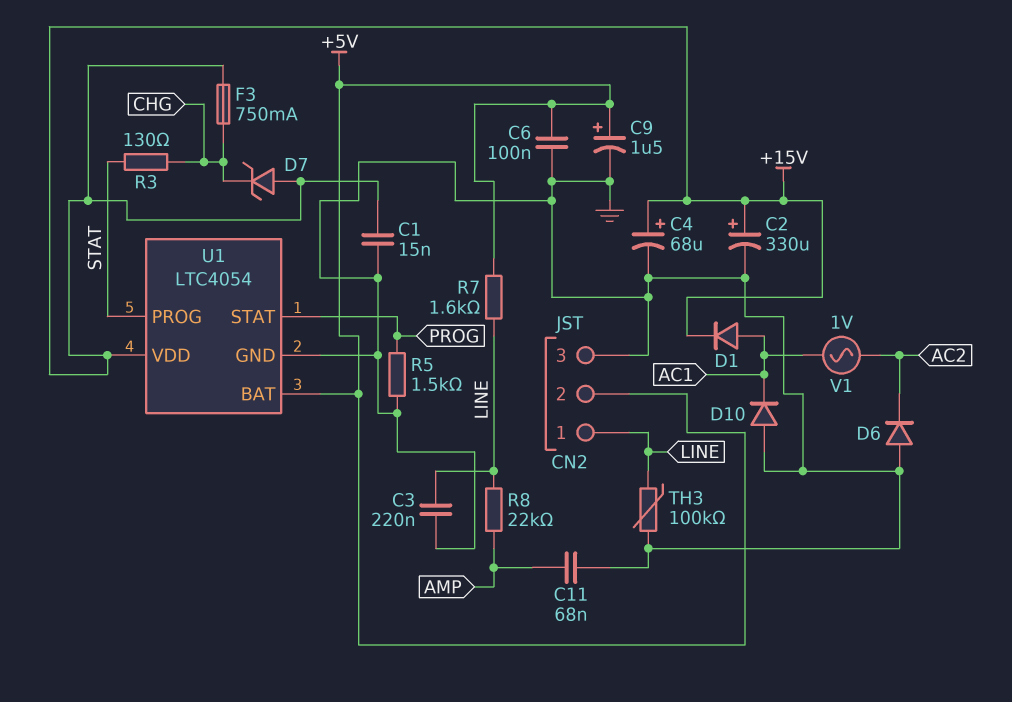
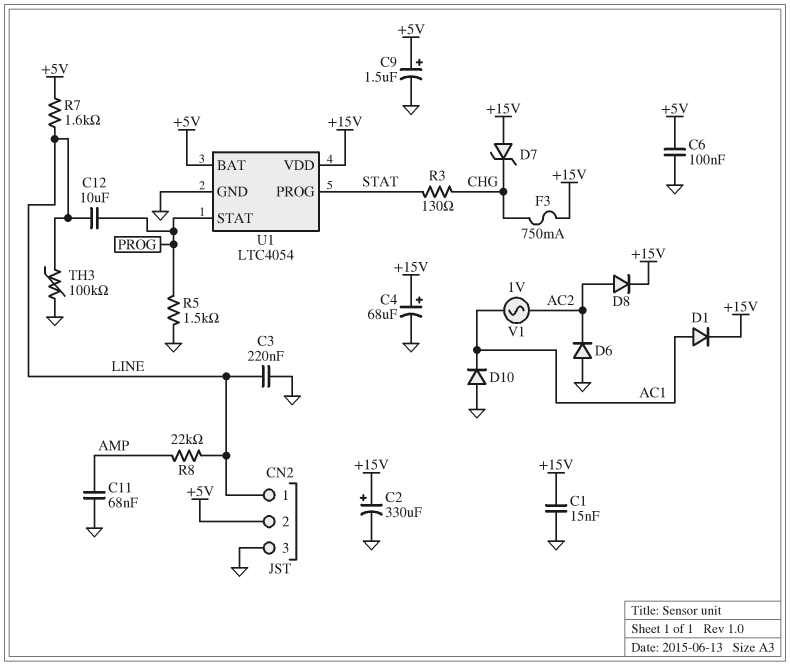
C12: none -> 10uF (LINE, PROG)
D8: none -> diode (A AC2, K +15V)

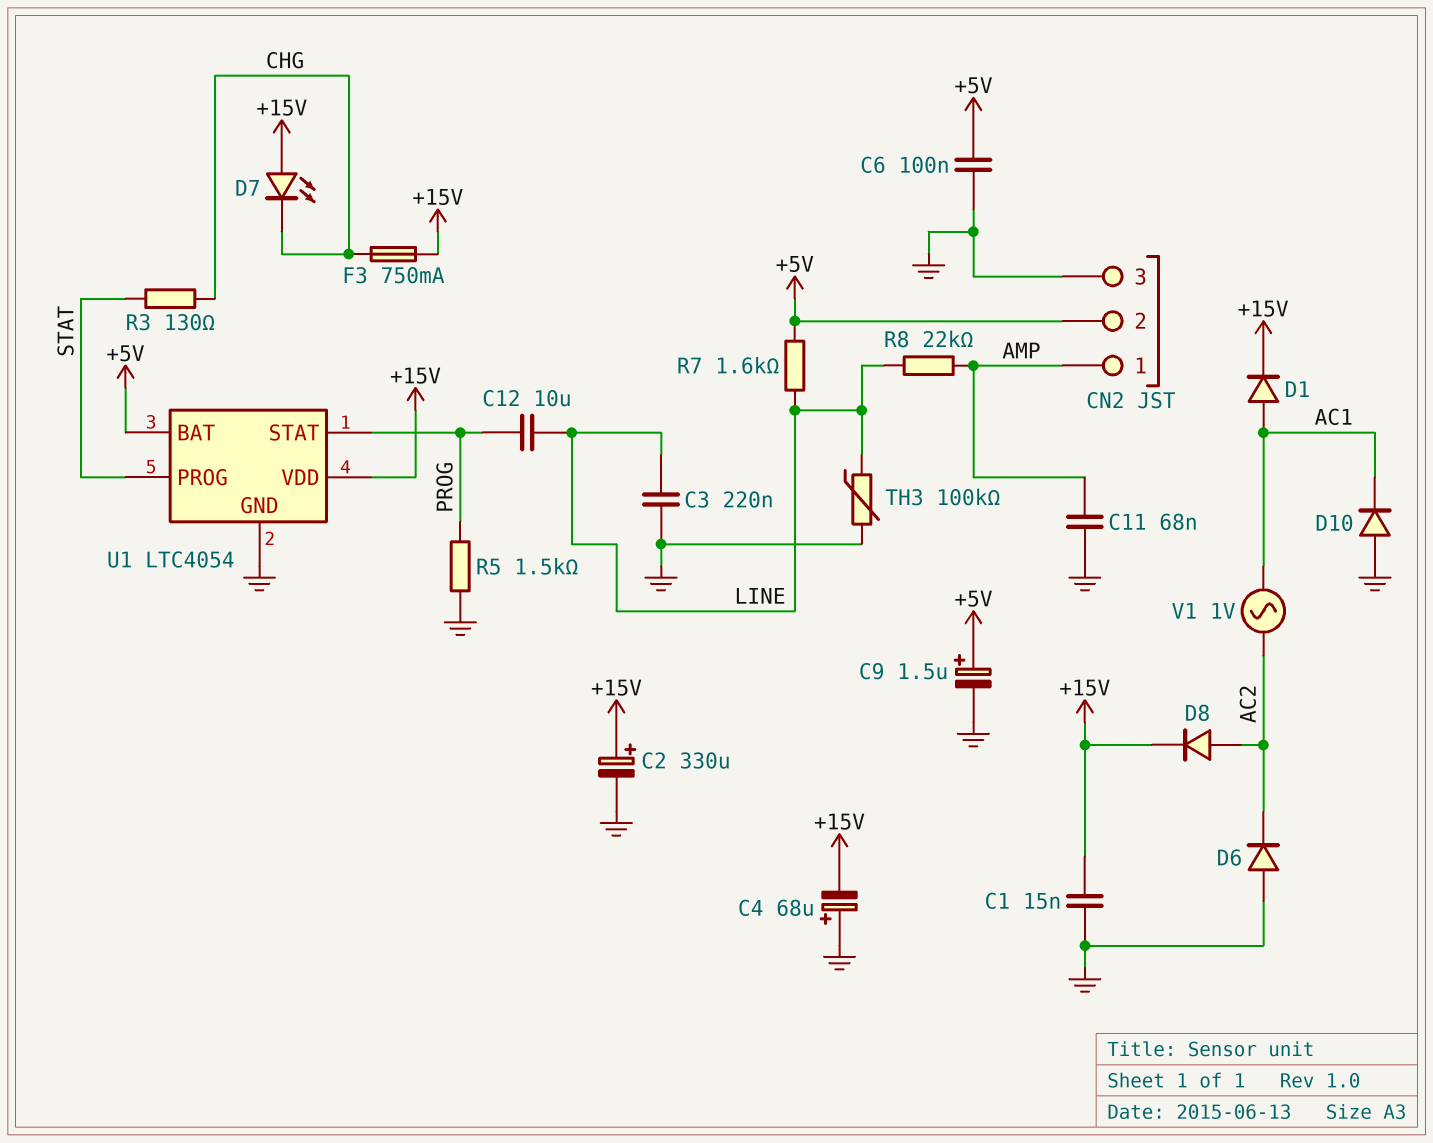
C4: 68uF (plus +15V, minus GND) -> 68uF (plus GND, minus +15V)
CN2 pin 1: LINE -> AMP
D7: zener (A +15V, K CHG) -> LED (A +15V, K CHG)

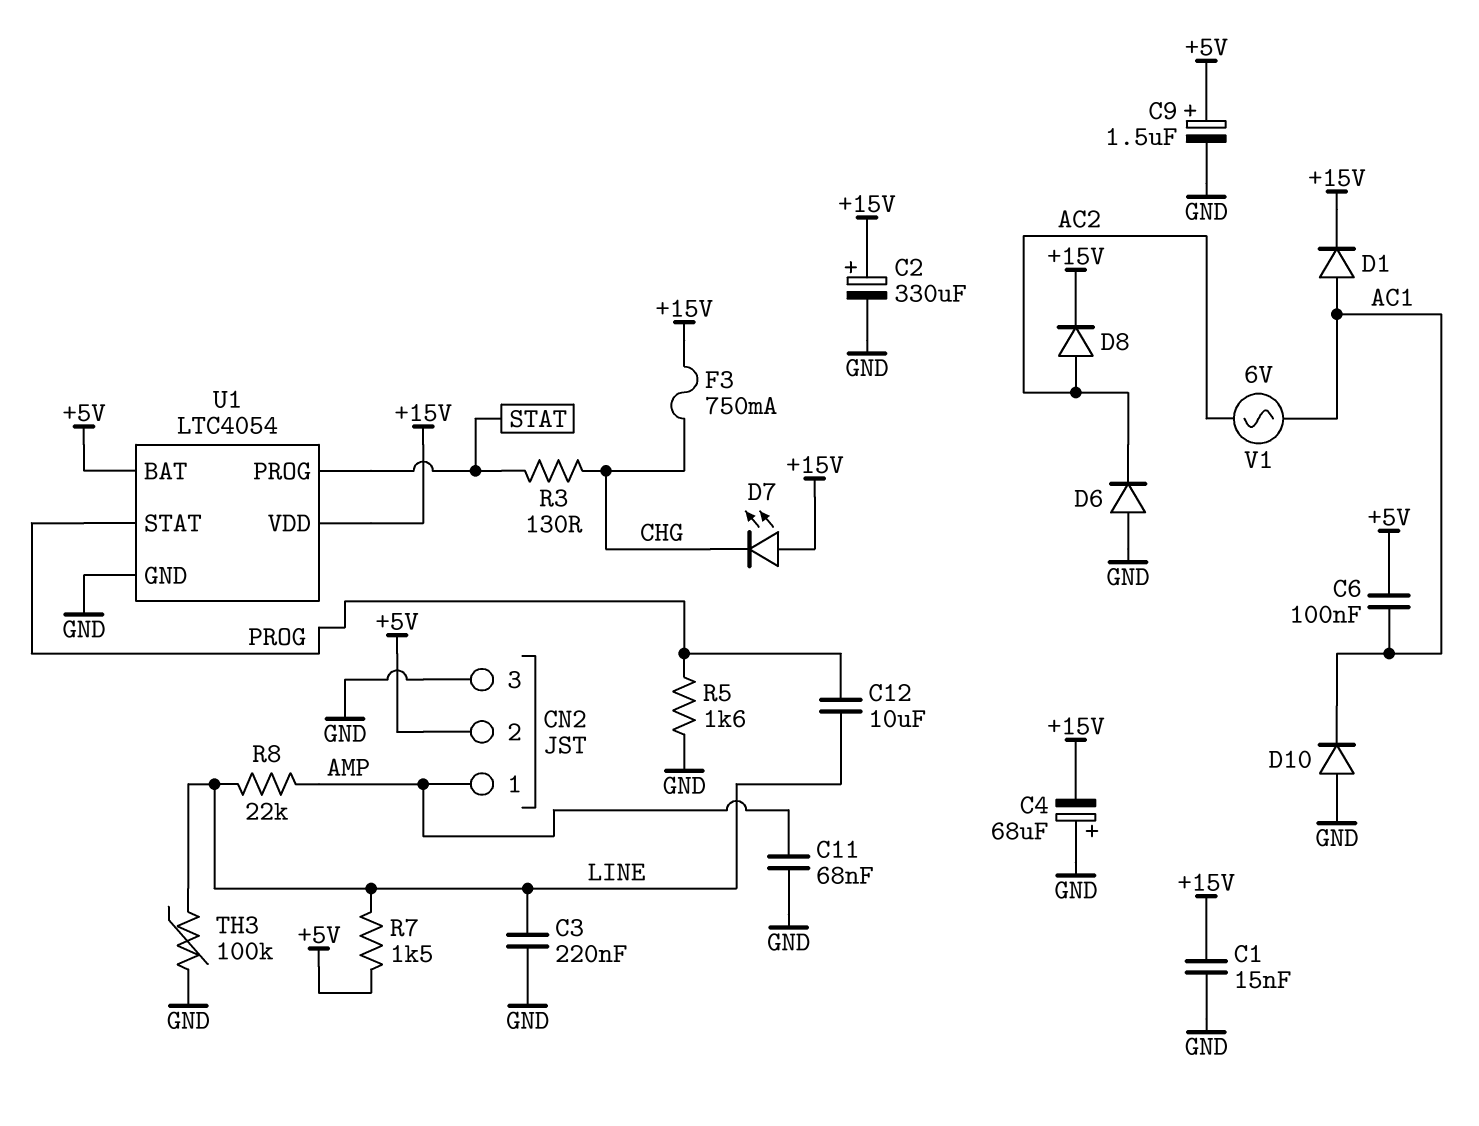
C6: 100nF (+5V, GND) -> 100nF (+5V, AC1)
R5: 1.5k (GND, PROG) -> 1.6k (GND, PROG)
R7: 1.6k (+5V, LINE) -> 1.5k (+5V, LINE)
V1: AC 1V (AC1, AC2) -> AC 6V (AC1, AC2)

